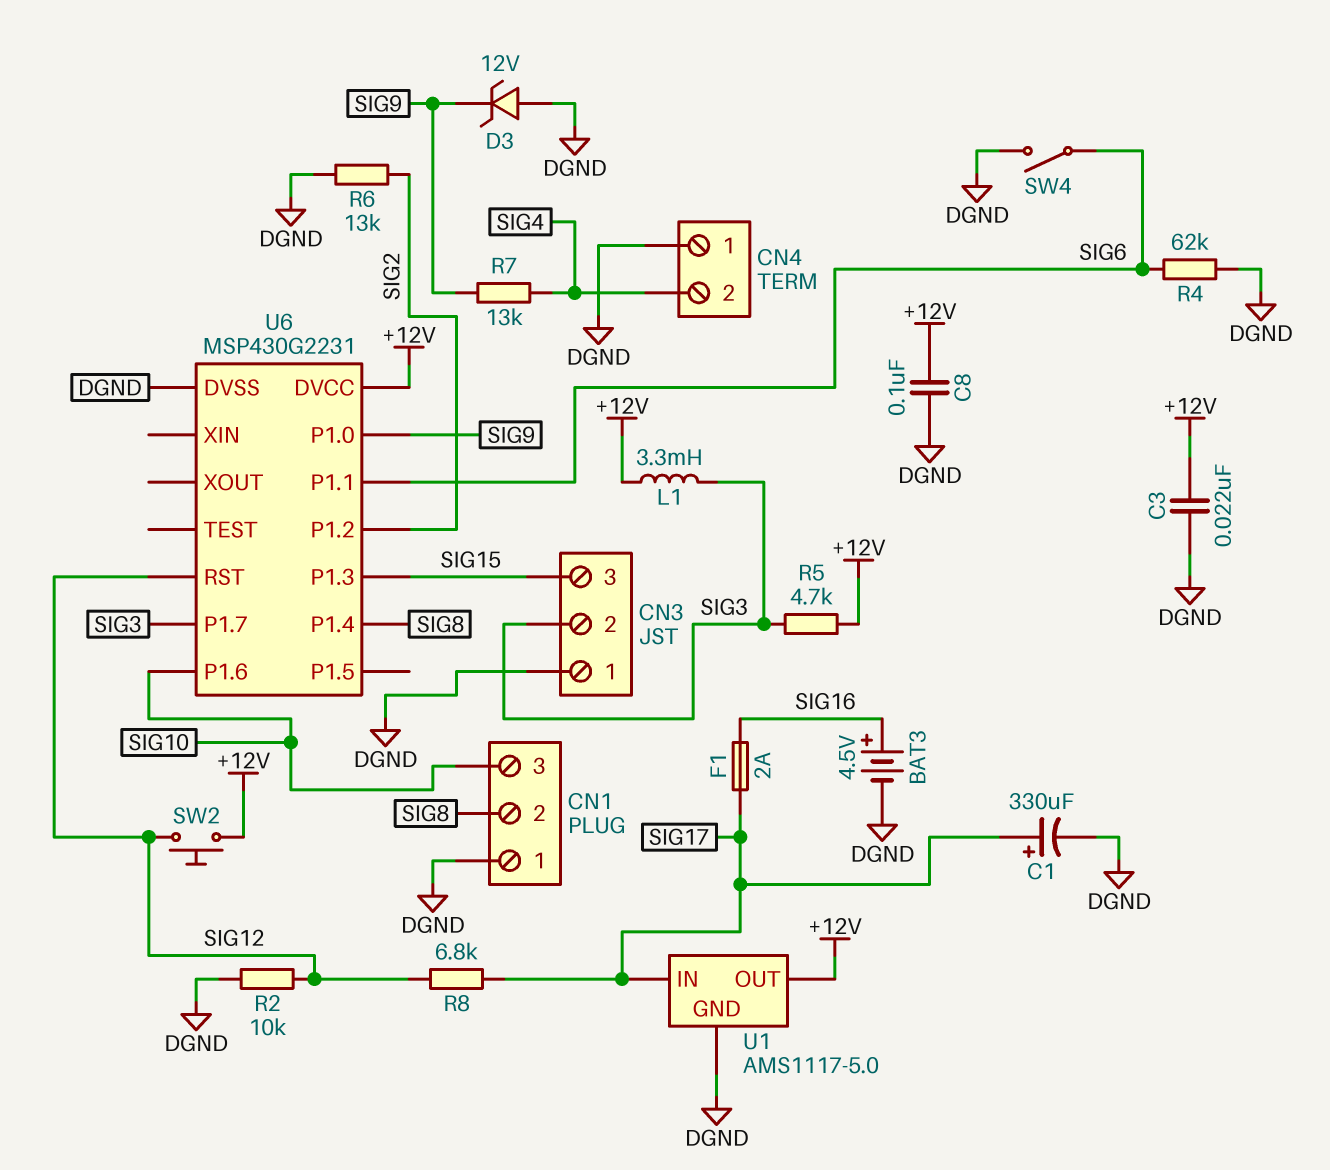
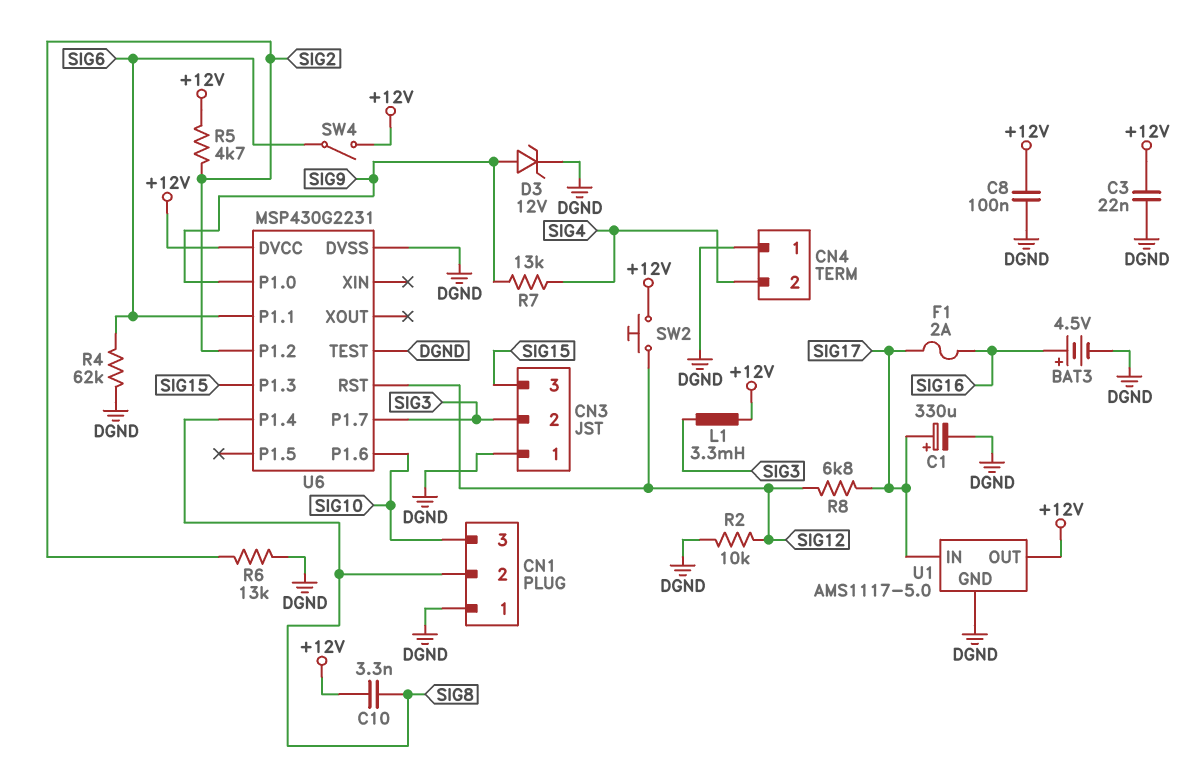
C10: none -> 3.3nF (+12V, SIG8)
D3: zener 12V (A DGND, K SIG9) -> zener 12V (A SIG9, K DGND)
R5: 4.7k (+12V, SIG3) -> 4.7k (+12V, SIG2)
SW4: switch (DGND, SIG6) -> switch (+12V, SIG6)
U6 pin TEST: none -> DGND

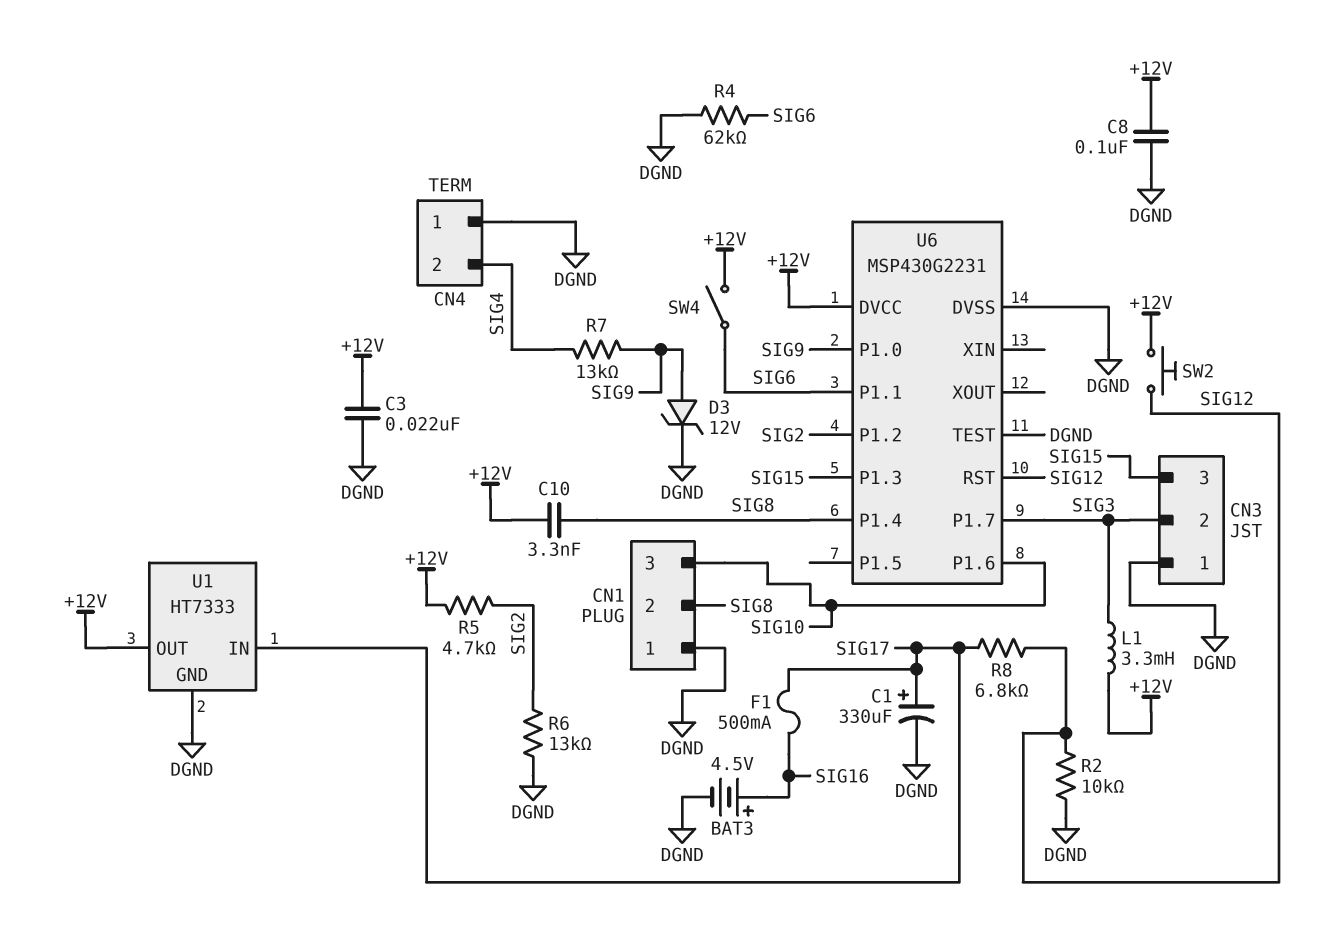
F1: 2A (SIG16, SIG17) -> 500mA (SIG16, SIG17)
U1: AMS1117-5.0 -> HT7333

